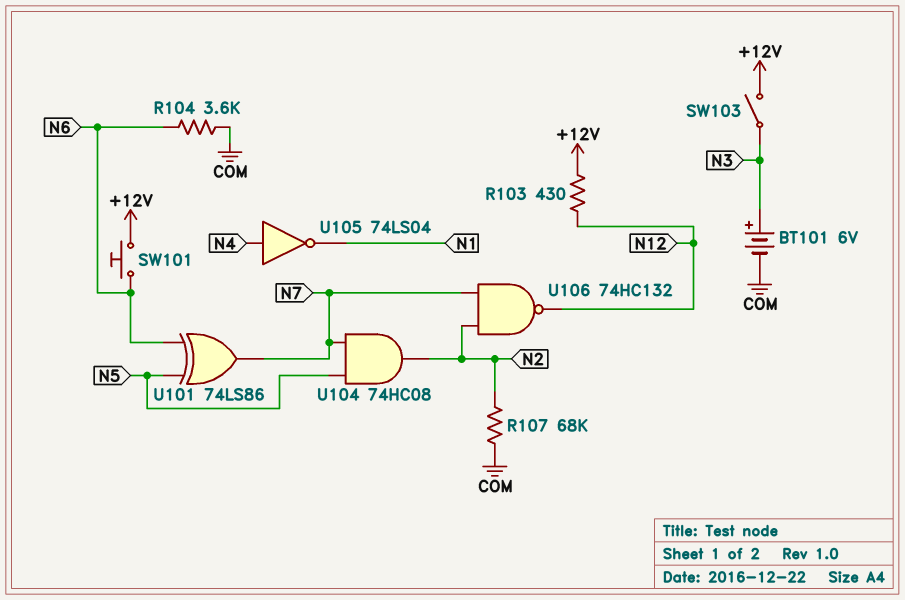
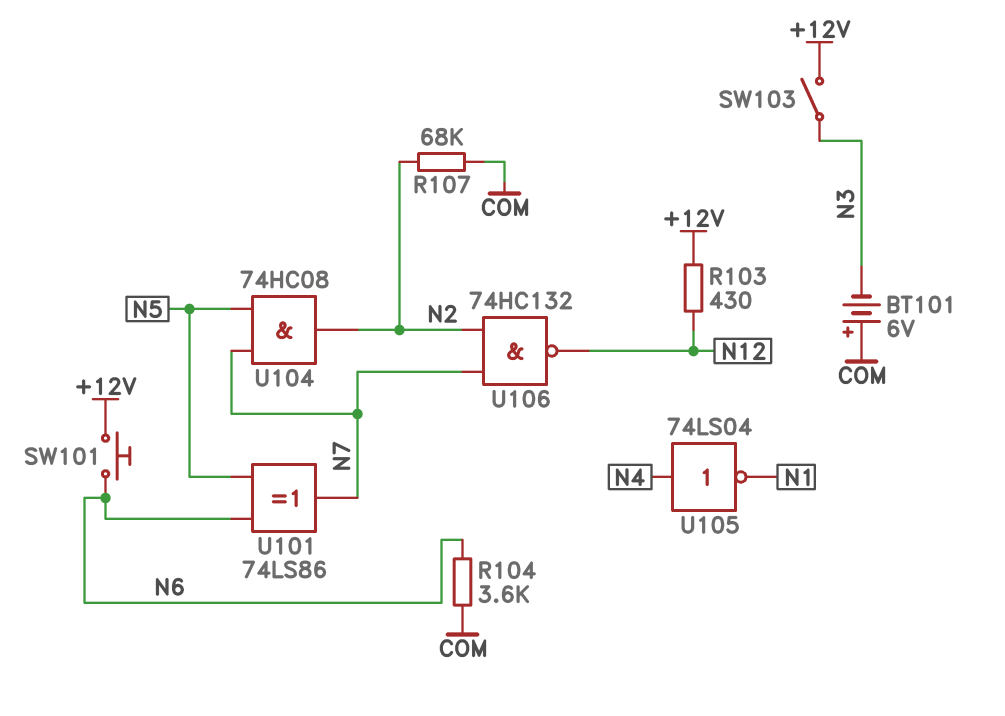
BT101: 6V (plus N3, minus COM) -> 6V (plus COM, minus N3)

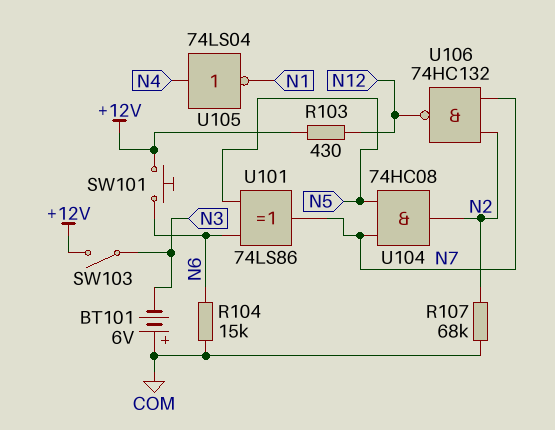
R104: 3.6k (COM, N6) -> 15k (COM, N6)

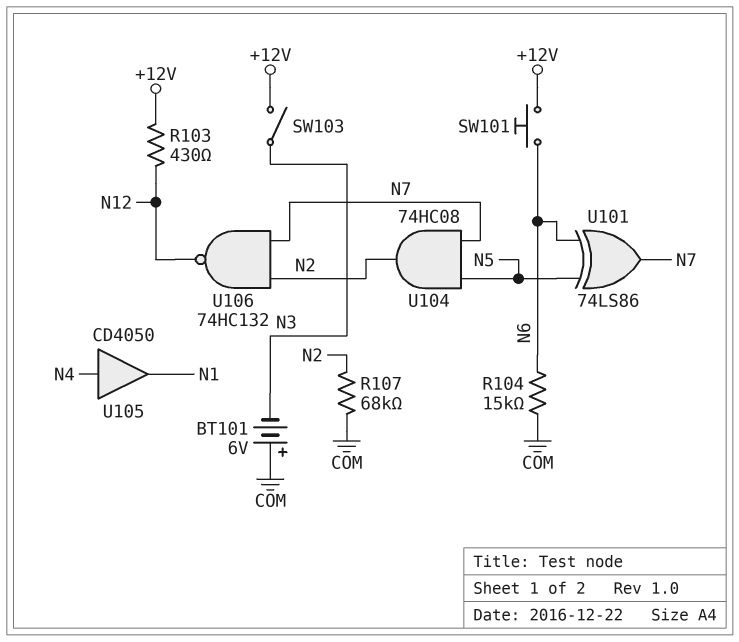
U105: NOT 74LS04 (in N4, out N1) -> buffer CD4050 (in N4, out N1)

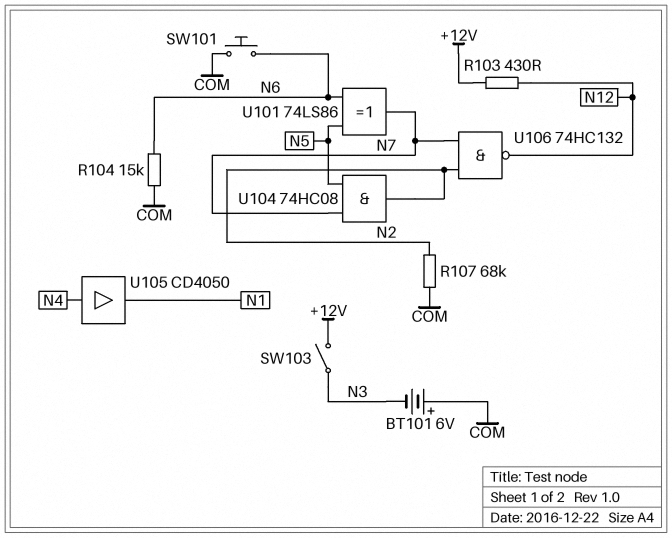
SW101: button (+12V, N6) -> button (COM, N6)

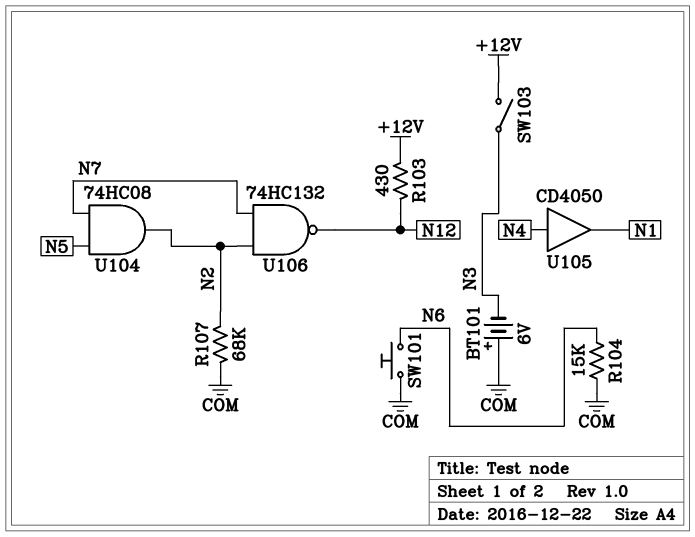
U101: XOR 74LS86 (in N5, in N6, out N7) -> none

